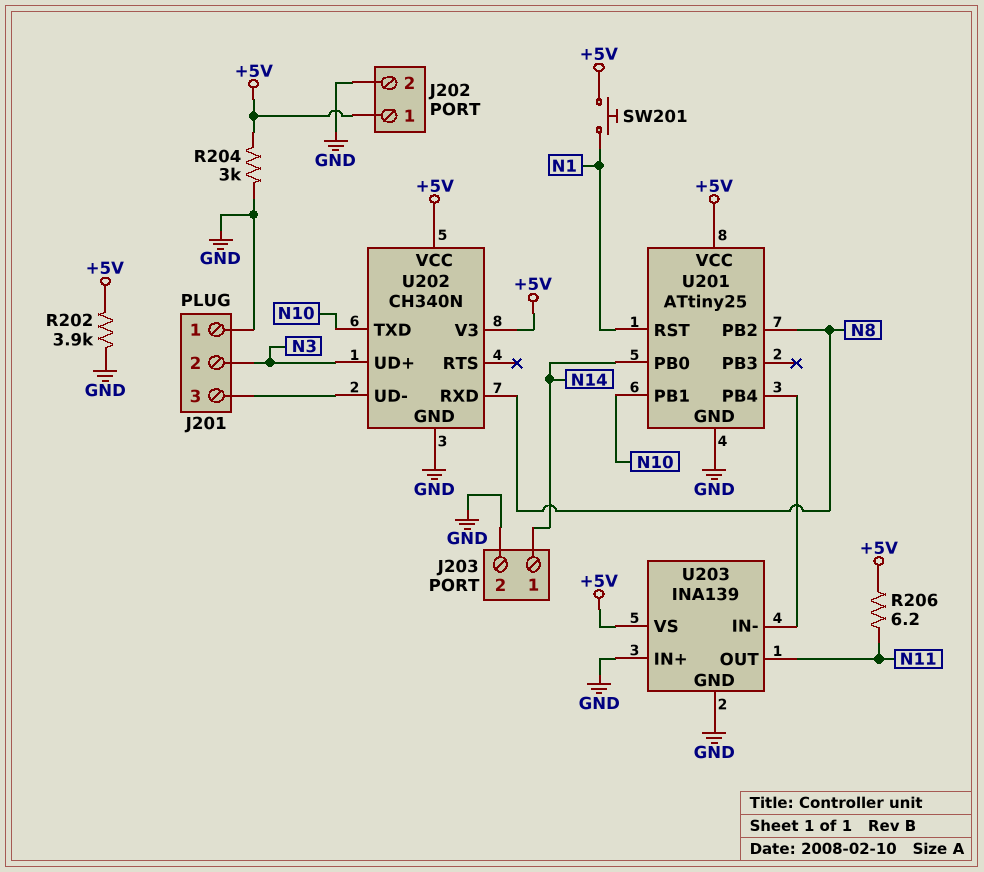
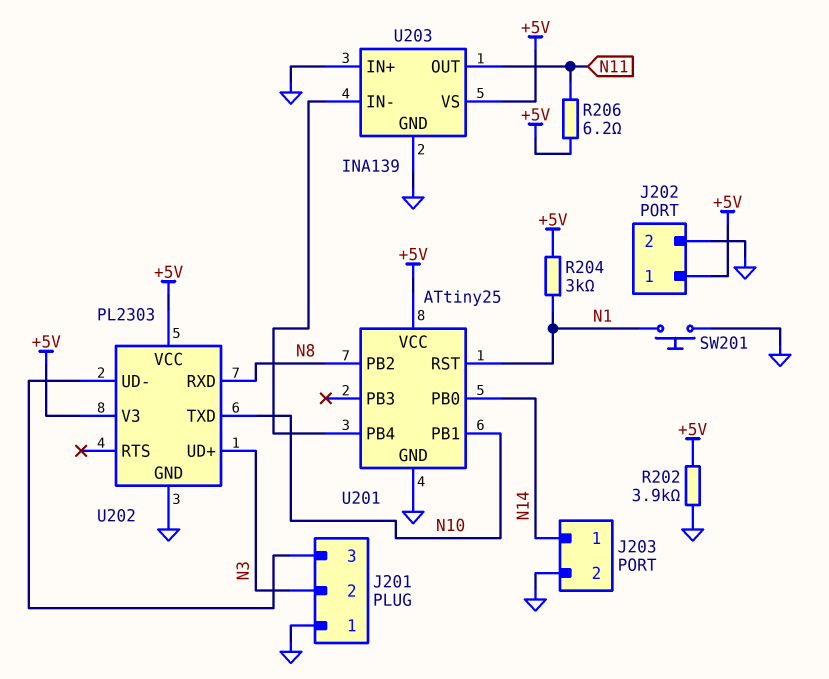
R204: 3k (+5V, GND) -> 3k (+5V, N1)
SW201: button (+5V, N1) -> button (GND, N1)
U202: CH340N -> PL2303

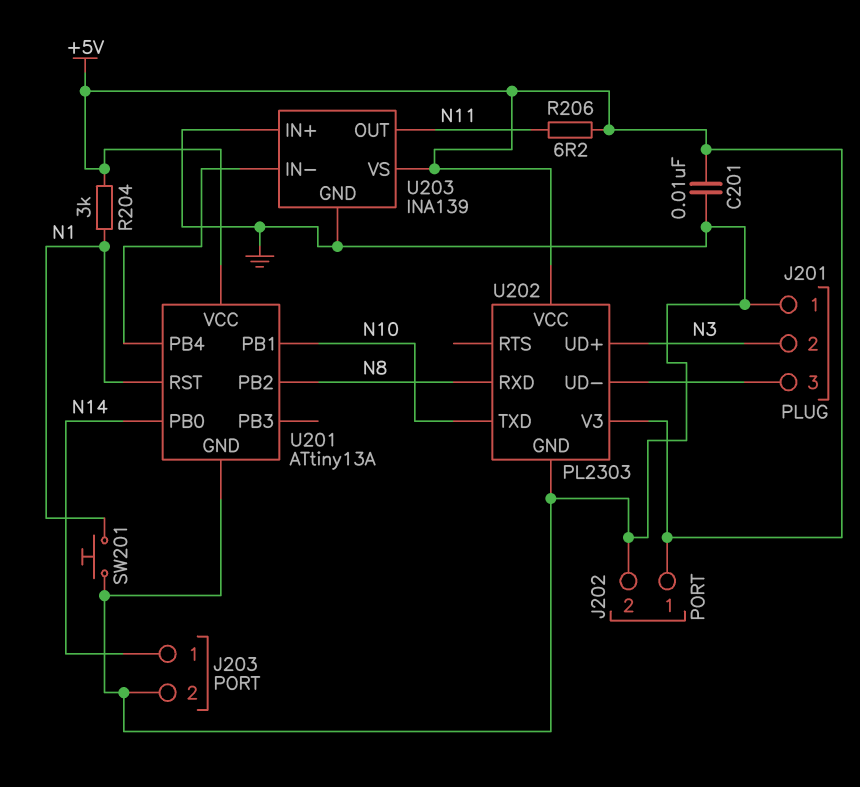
C201: none -> 10nF (+5V, GND)
R202: 3.9k (+5V, GND) -> none
U201: ATtiny25 -> ATtiny13A

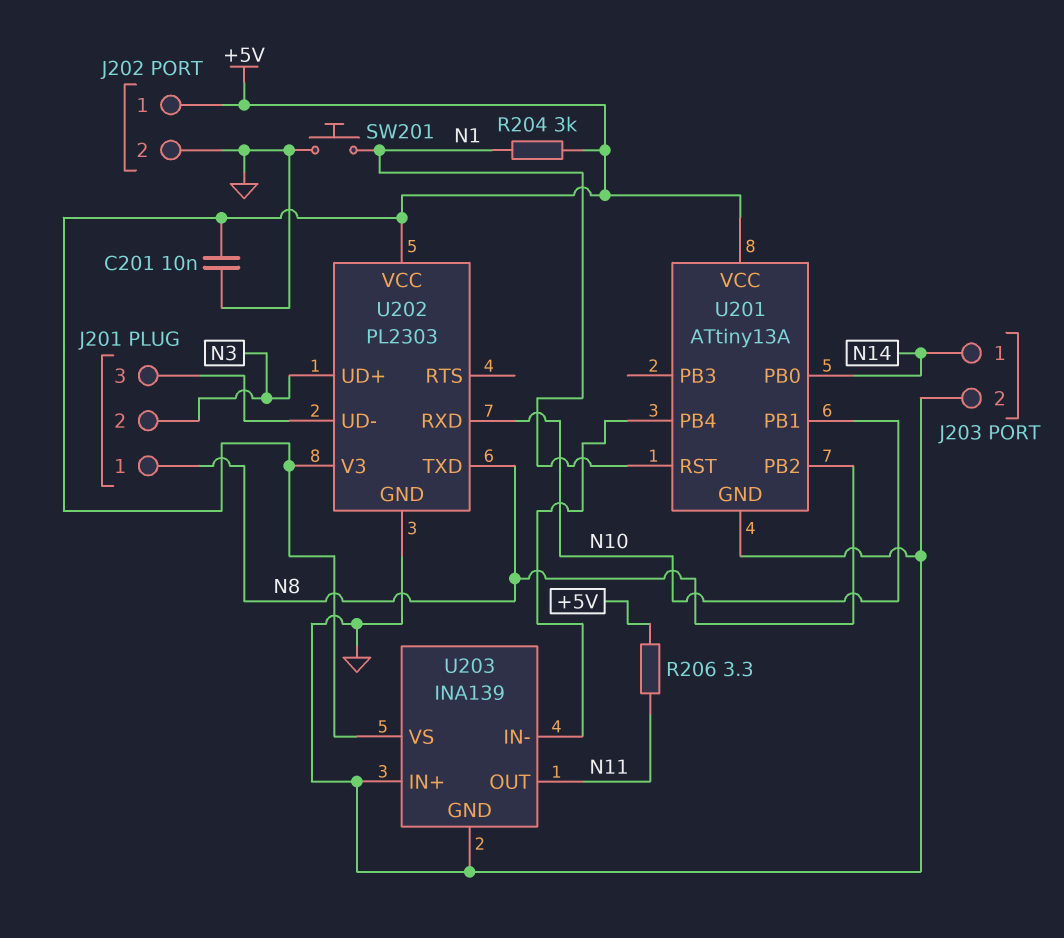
J201 pin 1: GND -> N8
R206: 6.2 (+5V, N11) -> 3.3 (+5V, N11)
U202 pin RXD: N8 -> N10
U202 pin TXD: N10 -> N8

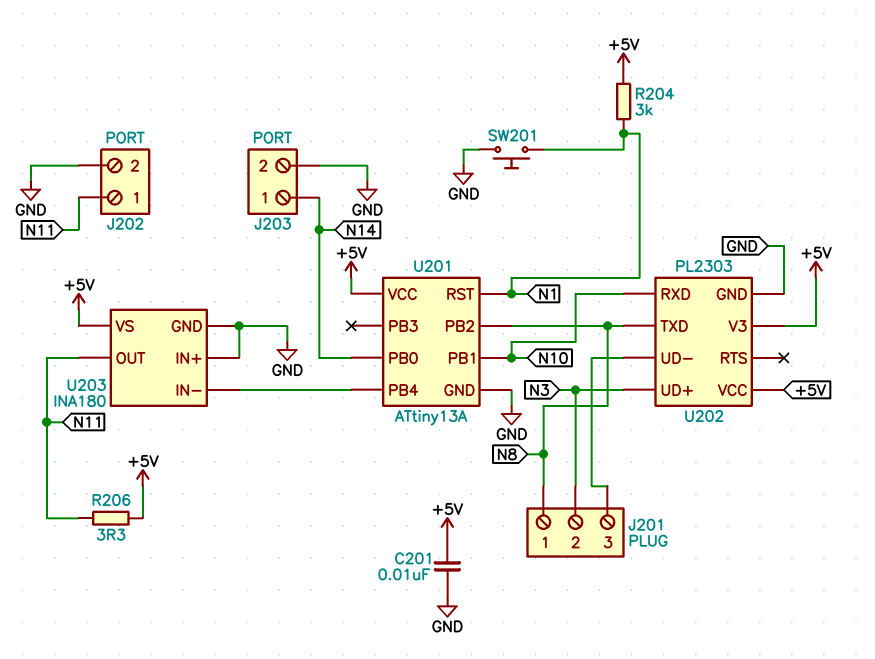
J202 pin 1: +5V -> N11
U203: INA139 -> INA180

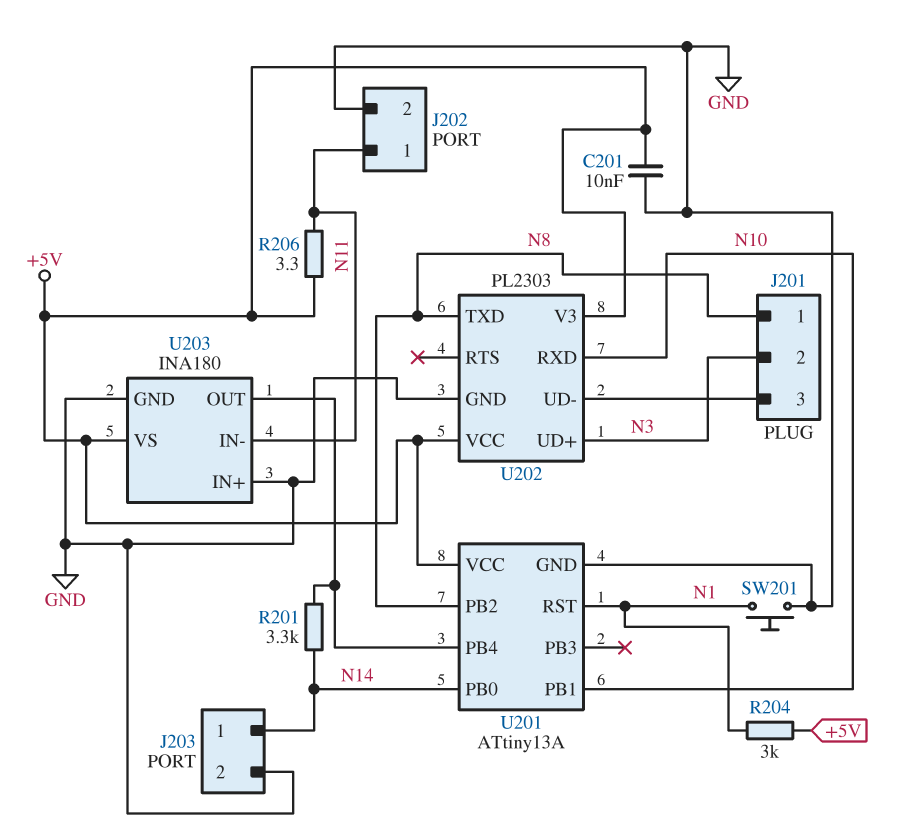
R201: none -> 3.3k (N14, U201/PB4)
U203 pin IN-: U201/PB4 -> N11
U203 pin OUT: N11 -> U201/PB4

